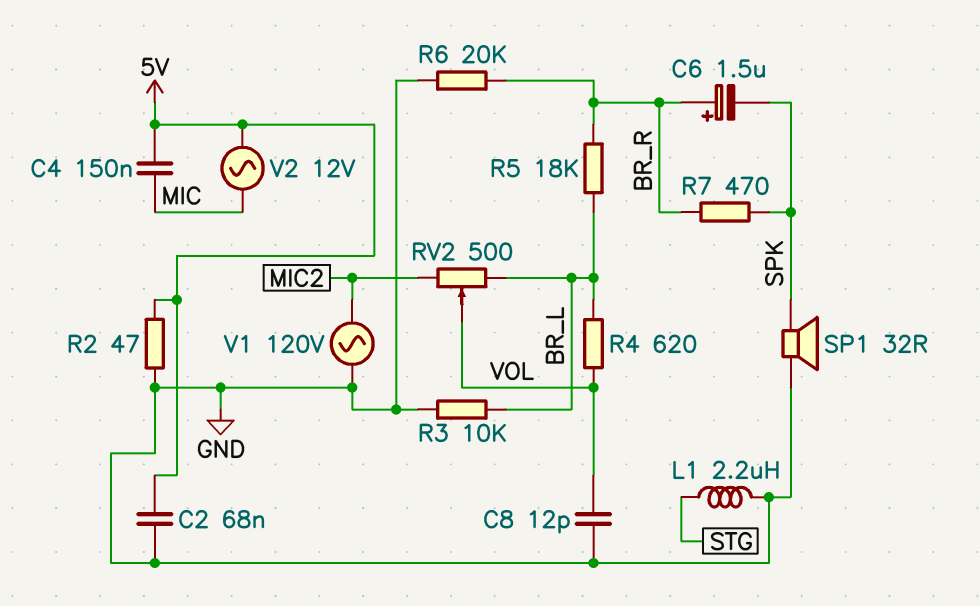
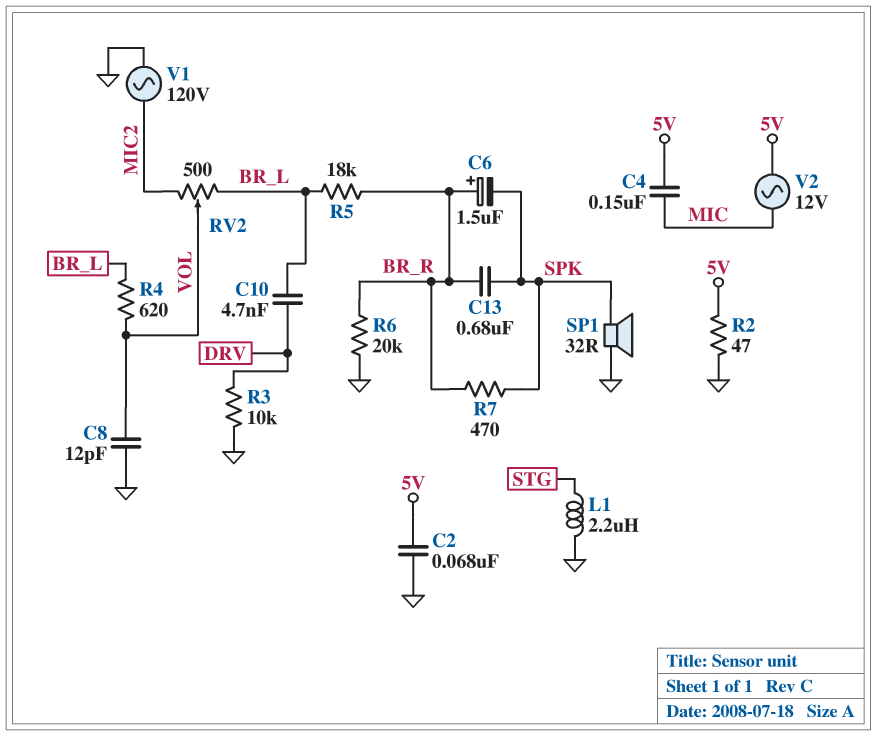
C10: none -> 4.7nF (BR_L, DRV)
C13: none -> 680nF (BR_R, SPK)
R3: 10k (BR_L, GND) -> 10k (DRV, GND)

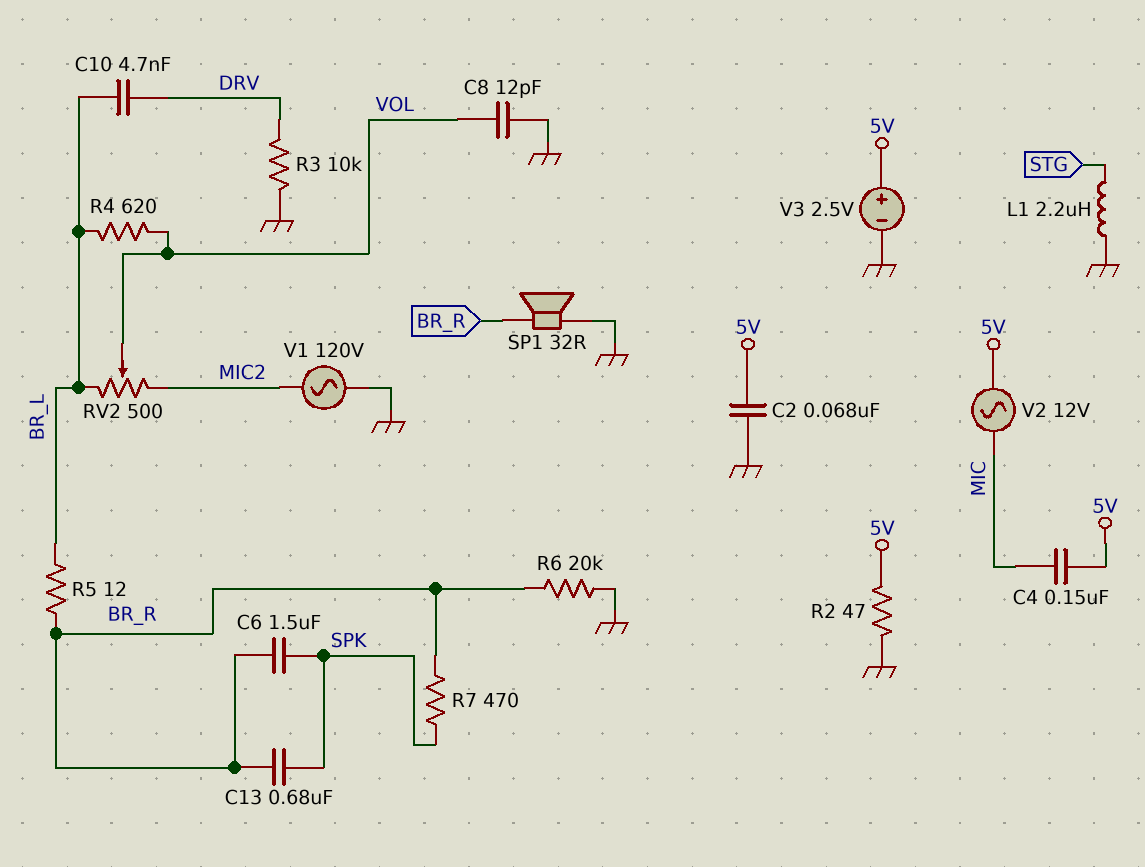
C6: 1.5uF (plus BR_R, minus SPK) -> 1.5uF (BR_R, SPK)
R5: 18k (BR_L, BR_R) -> 12 (BR_L, BR_R)
SP1: speaker 32R (GND, SPK) -> speaker 32R (BR_R, GND)
V3: none -> 2.5V (plus 5V, minus GND)

